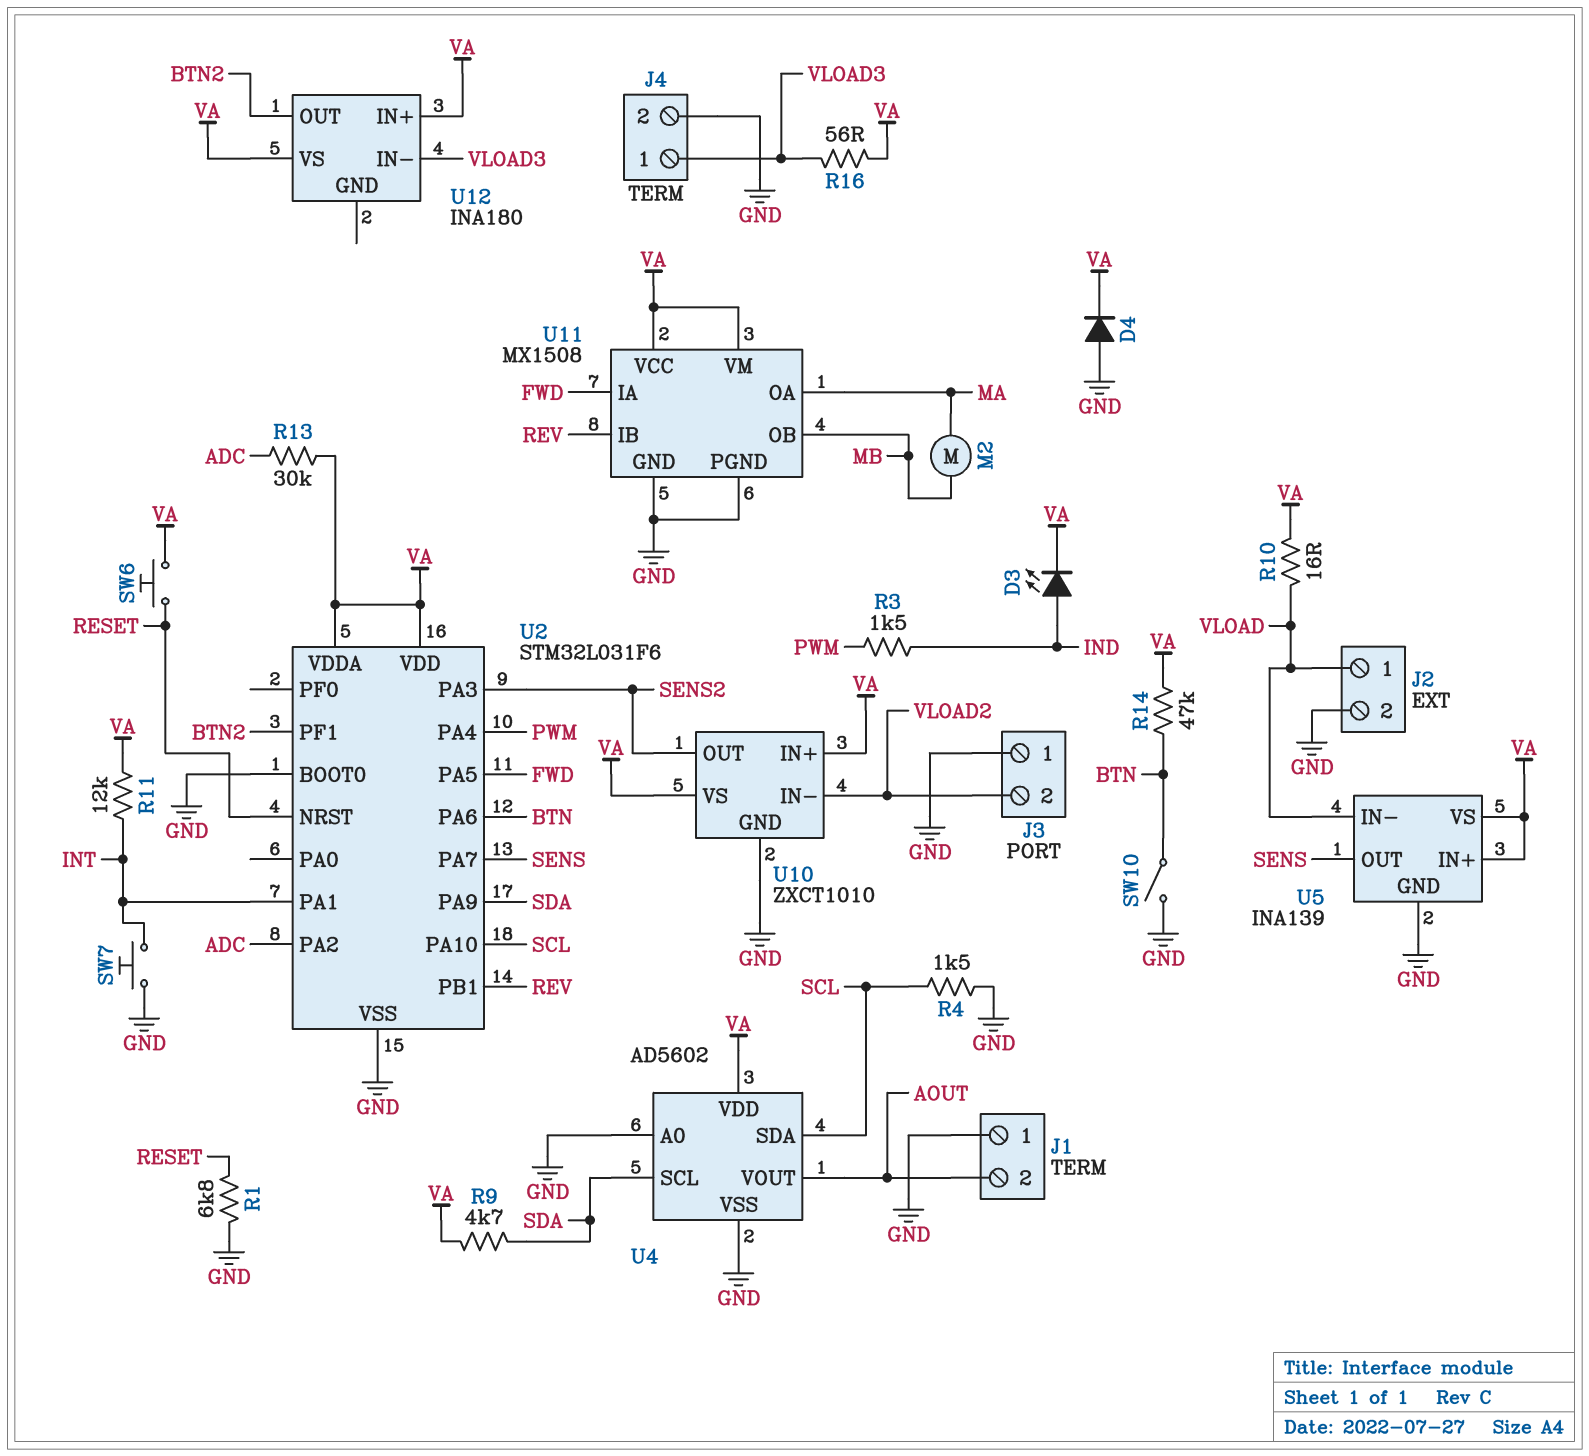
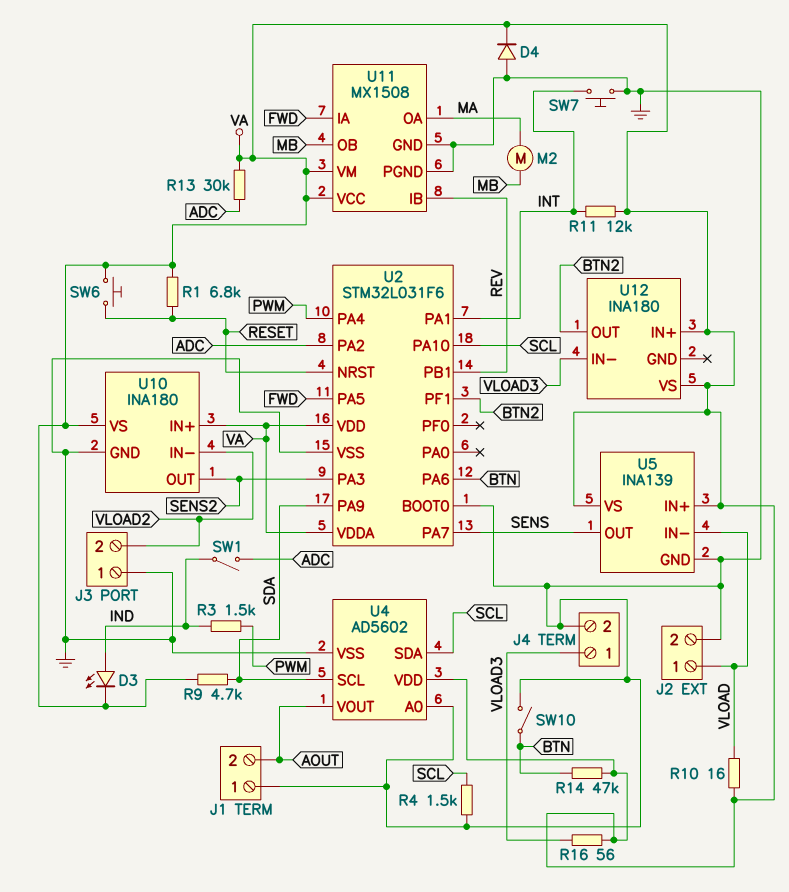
R1: 6.8k (GND, RESET) -> 6.8k (RESET, VA)
SW1: none -> switch (ADC, IND)
U10: ZXCT1010 -> INA180

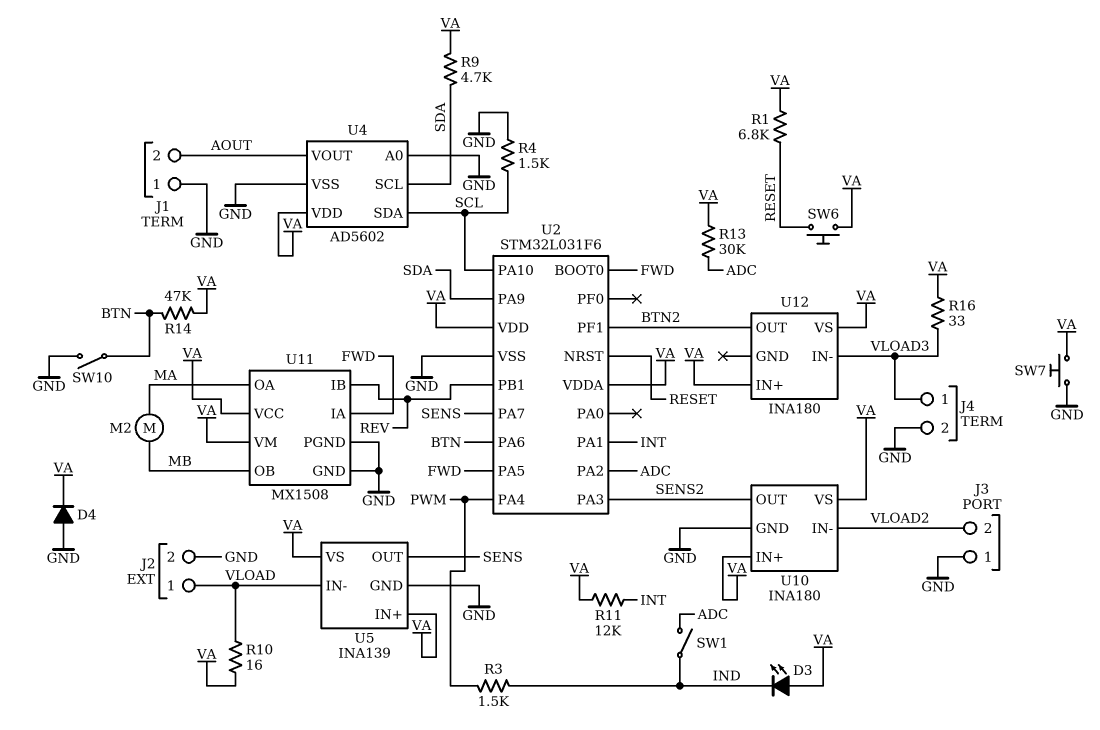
D3: LED (A IND, K VA) -> LED (A VA, K IND)
R16: 56 (VA, VLOAD3) -> 33 (VA, VLOAD3)
SW7: button (GND, INT) -> button (GND, VA)
U2 pin BOOT0: GND -> FWD

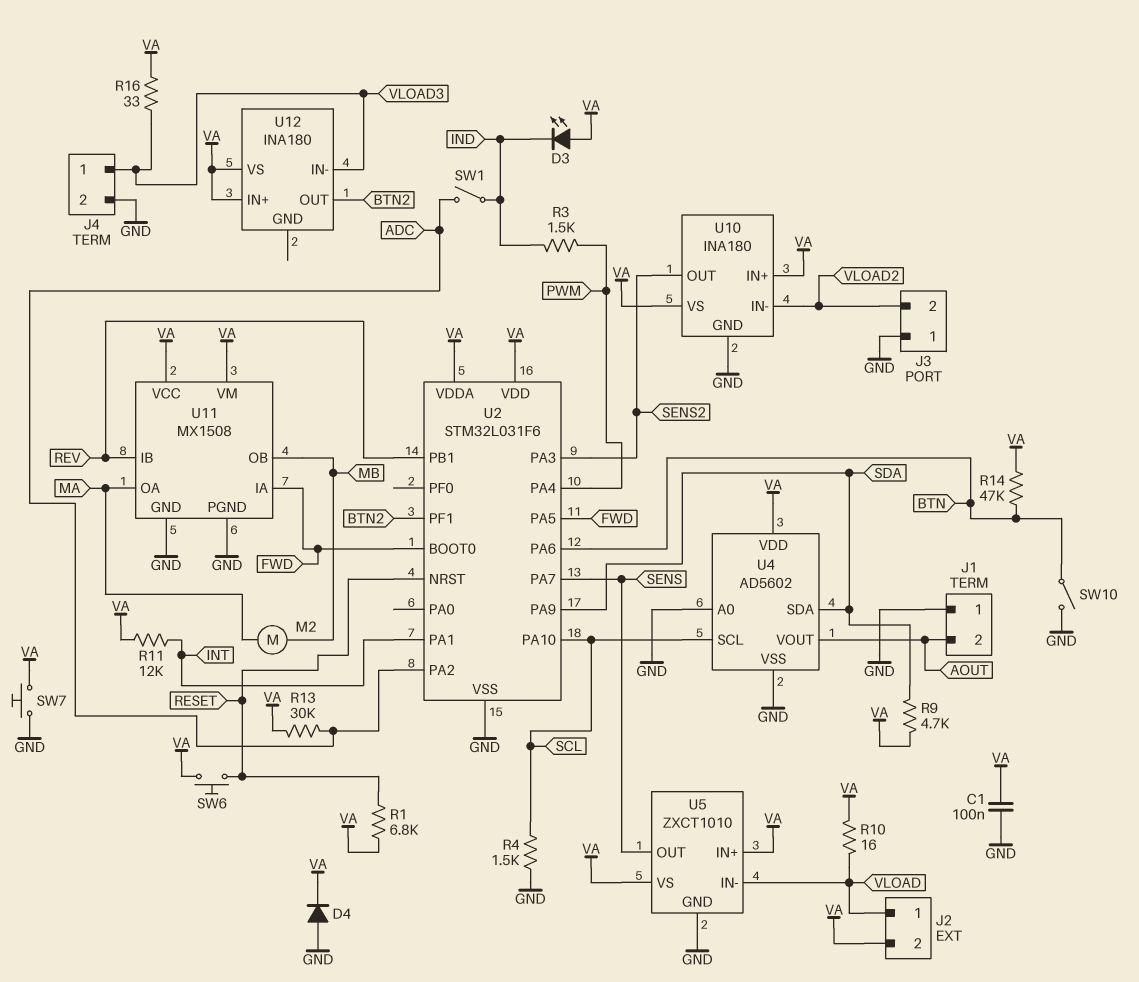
C1: none -> 100nF (GND, VA)
J2 pin 2: GND -> VA
U4 pin SCL: SDA -> SCL
U4 pin SDA: SCL -> SDA
U5: INA139 -> ZXCT1010

